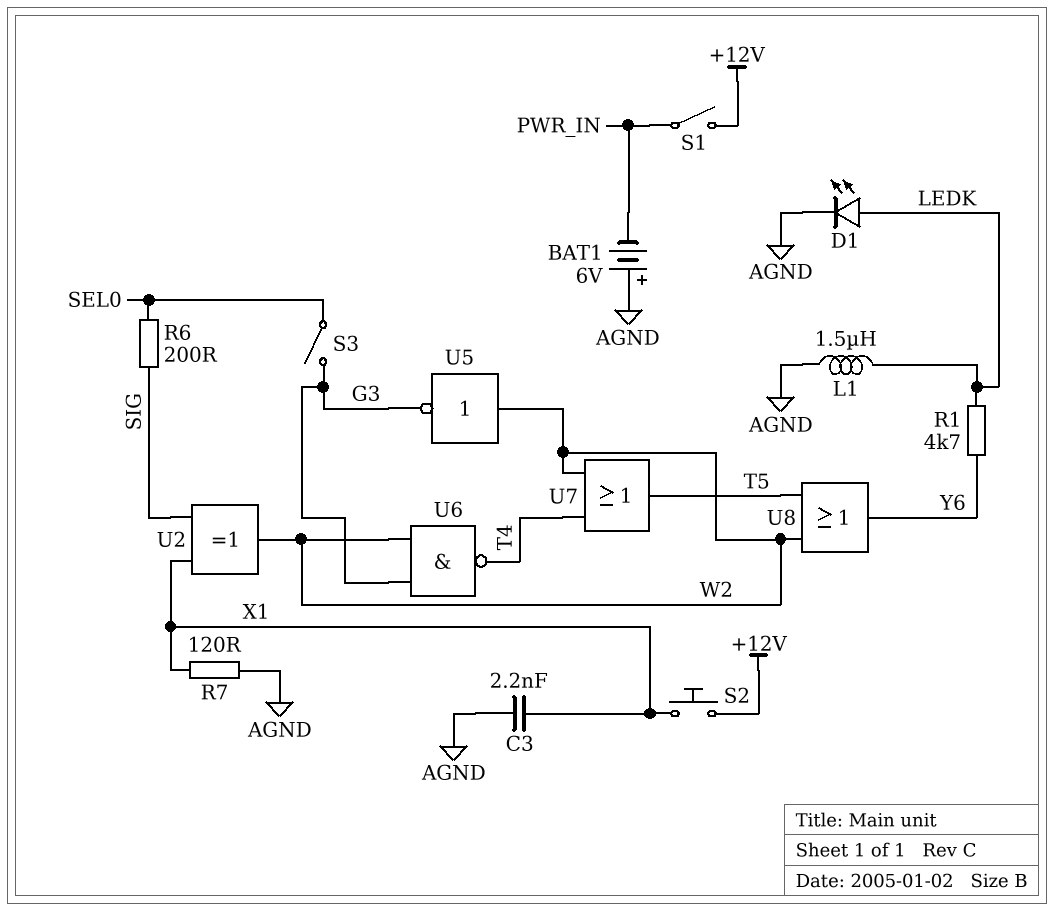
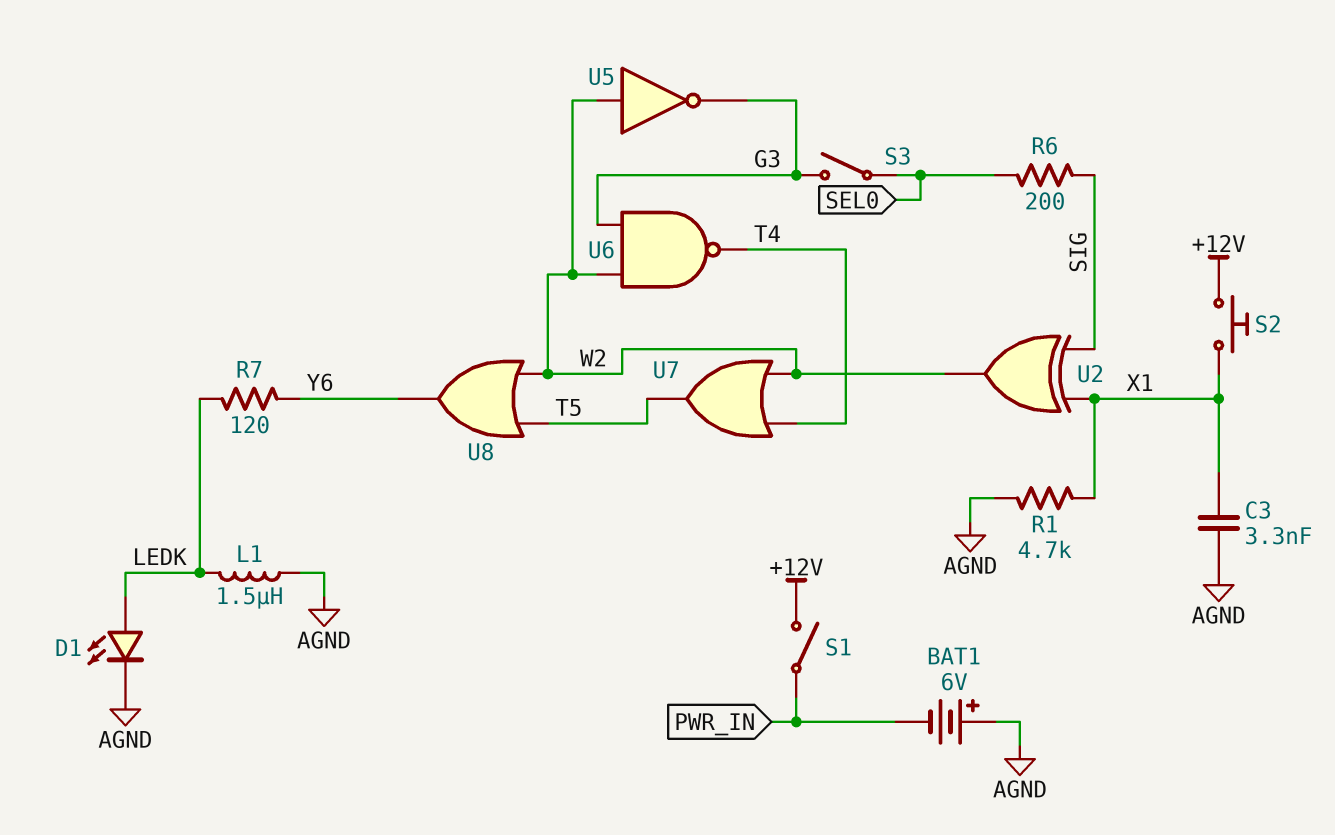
C3: 2.2nF (AGND, X1) -> 3.3nF (AGND, X1)
R1: 4.7k (LEDK, Y6) -> 4.7k (AGND, X1)
R7: 120 (AGND, X1) -> 120 (LEDK, Y6)

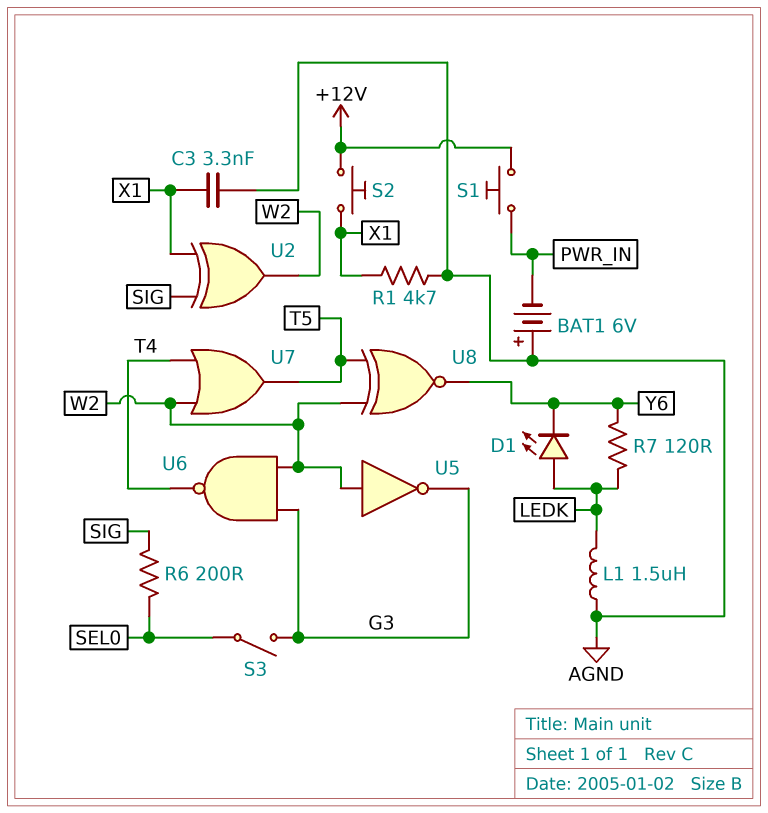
D1: LED (A LEDK, K AGND) -> LED (A LEDK, K Y6)
S1: switch (+12V, PWR_IN) -> button (+12V, PWR_IN)
U8: OR (in T5, in W2, out Y6) -> XNOR (in T5, in W2, out Y6)

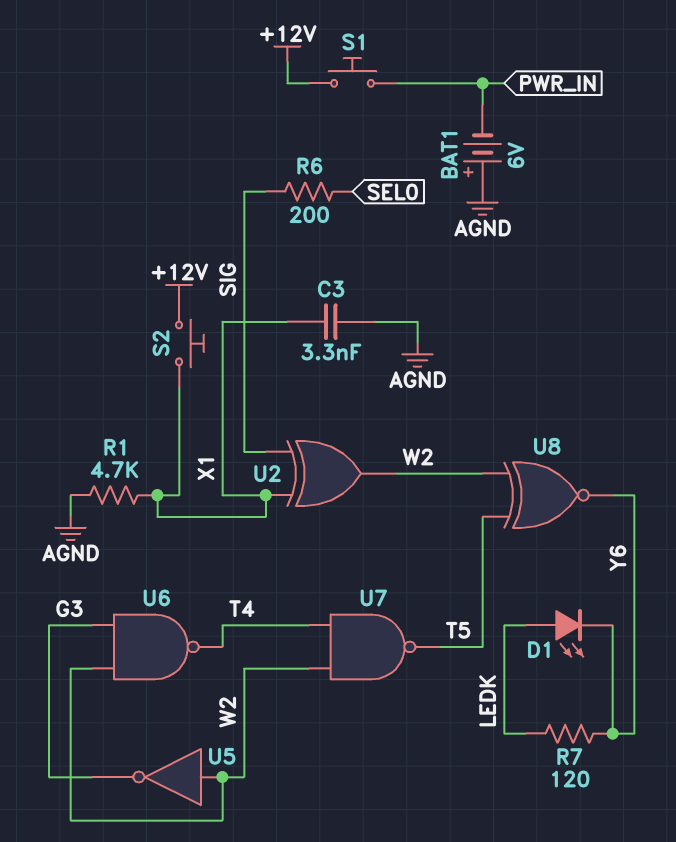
L1: 1.5uH (AGND, LEDK) -> none
S3: switch (G3, SEL0) -> none
U7: OR (in T4, in W2, out T5) -> NAND (in T4, in W2, out T5)

